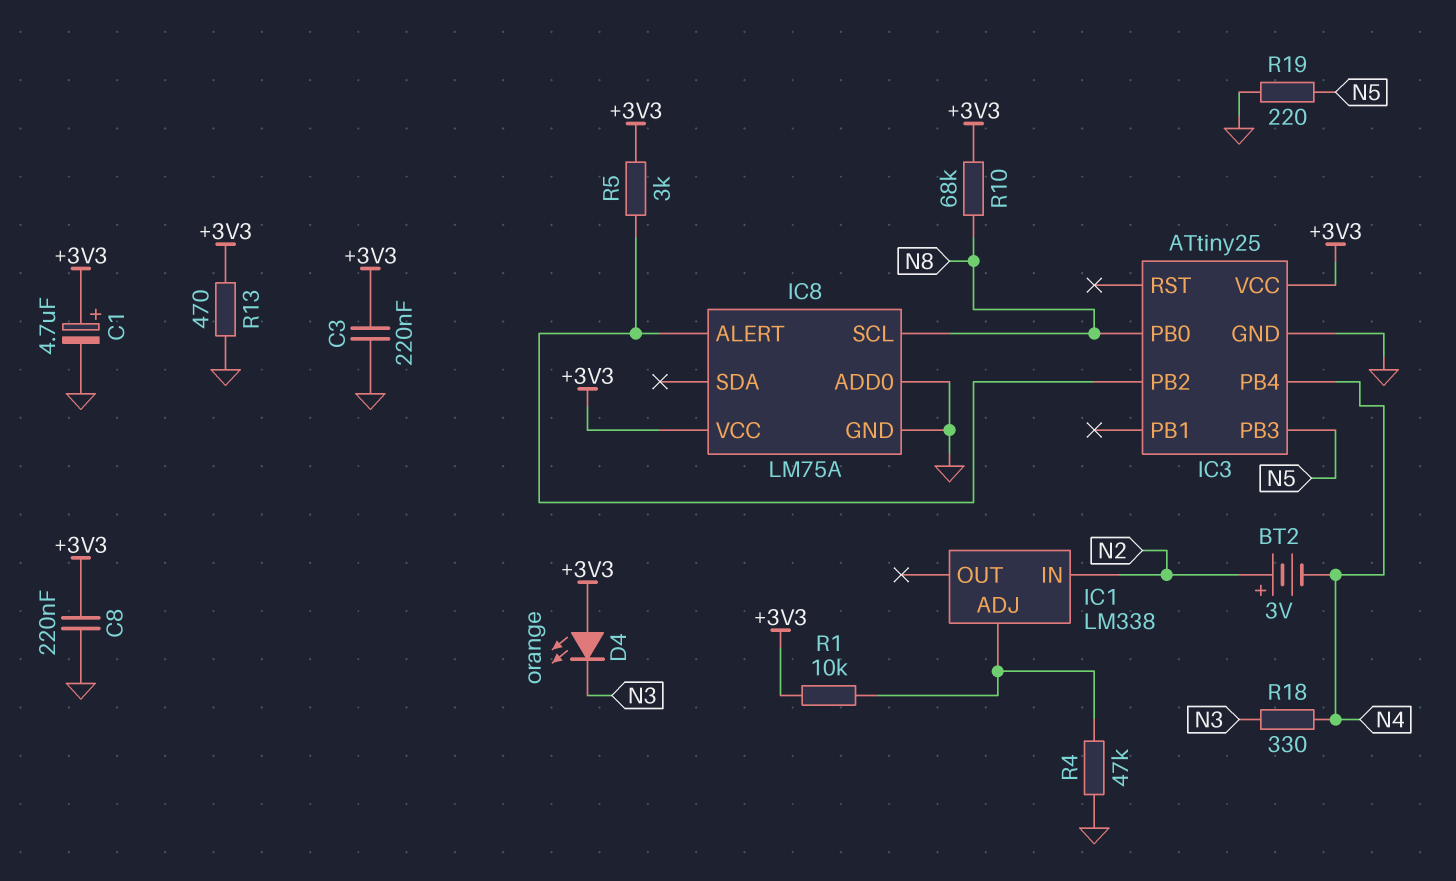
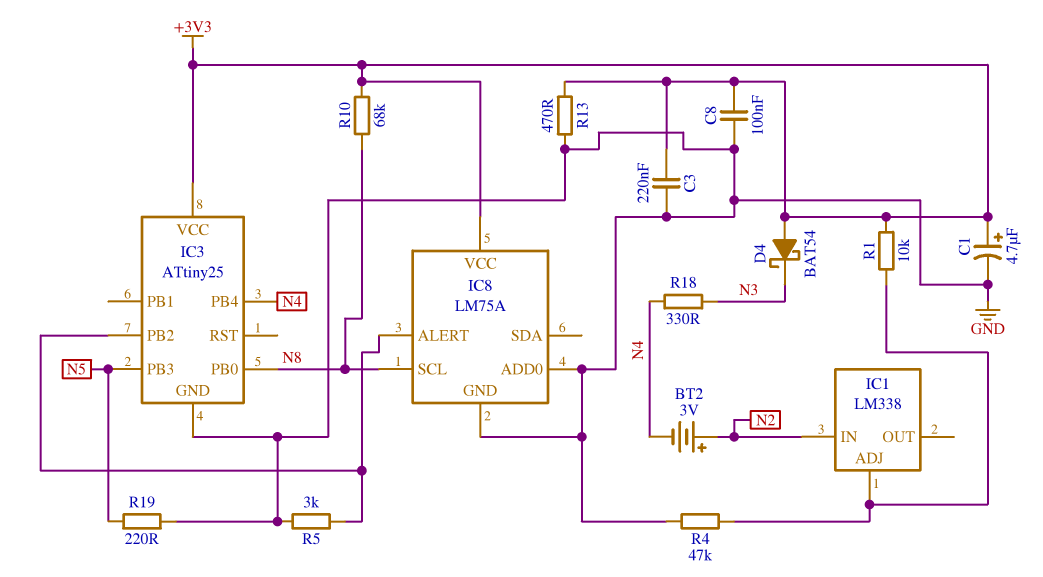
C8: 220nF (+3V3, GND) -> 100nF (+3V3, GND)
D4: LED orange (A +3V3, K N3) -> schottky BAT54 (A +3V3, K N3)
R5: 3k (+3V3, IC3/PB2) -> 3k (GND, IC3/PB2)

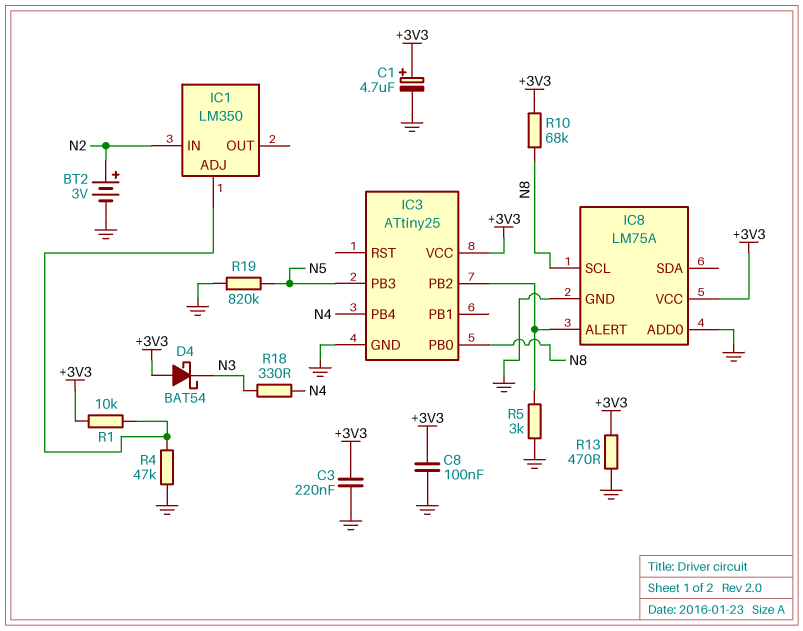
BT2: 3V (plus N2, minus N4) -> 3V (plus N2, minus GND)
IC1: LM338 -> LM350
R19: 220 (GND, N5) -> 820k (GND, N5)

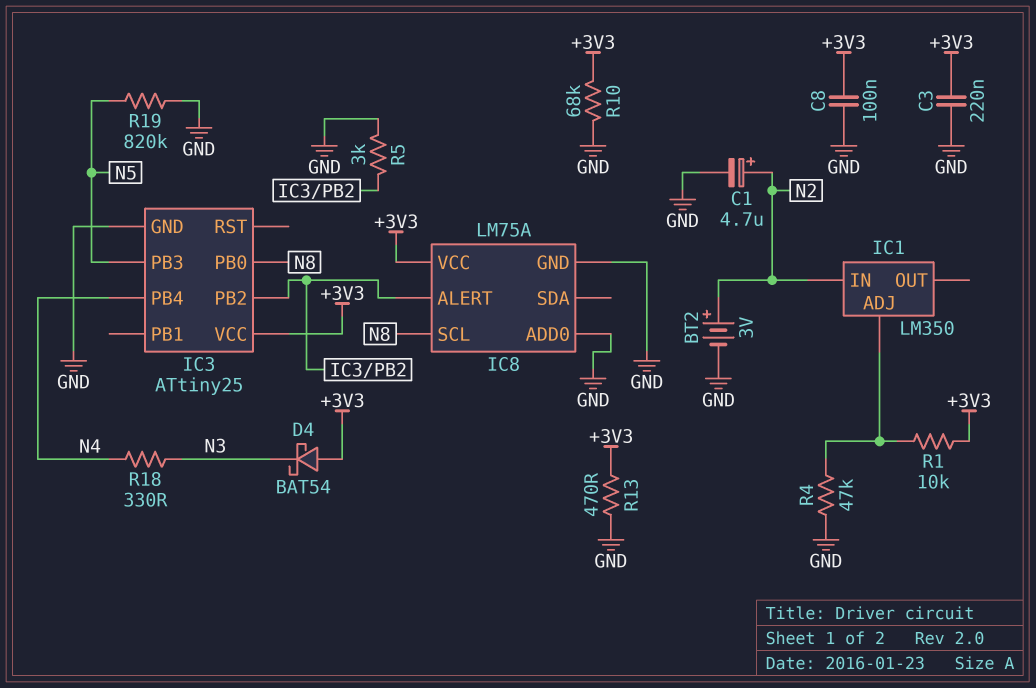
C1: 4.7uF (plus +3V3, minus GND) -> 4.7uF (plus N2, minus GND)
R10: 68k (+3V3, N8) -> 68k (+3V3, GND)

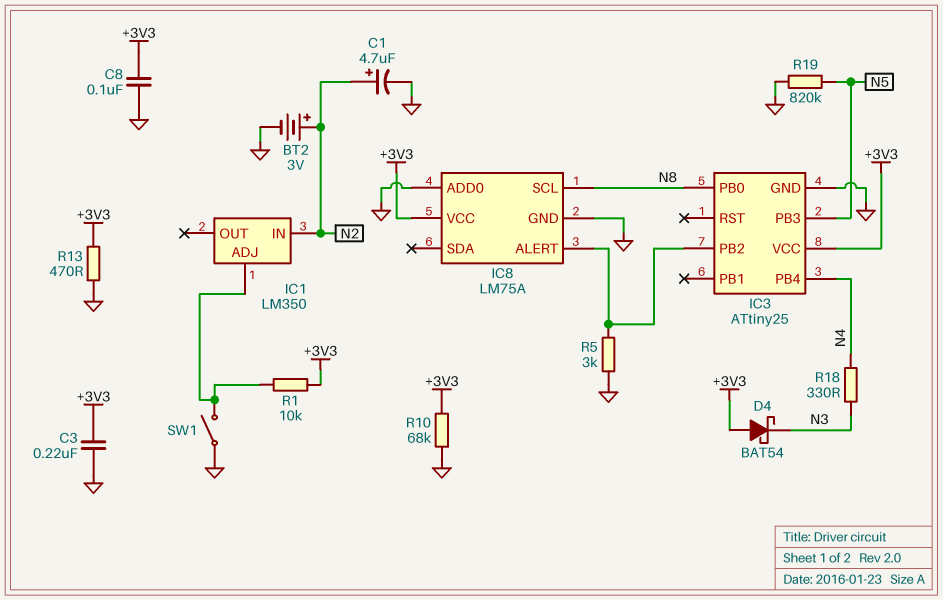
R4: 47k (GND, IC1/ADJ) -> none
SW1: none -> switch (GND, IC1/ADJ)

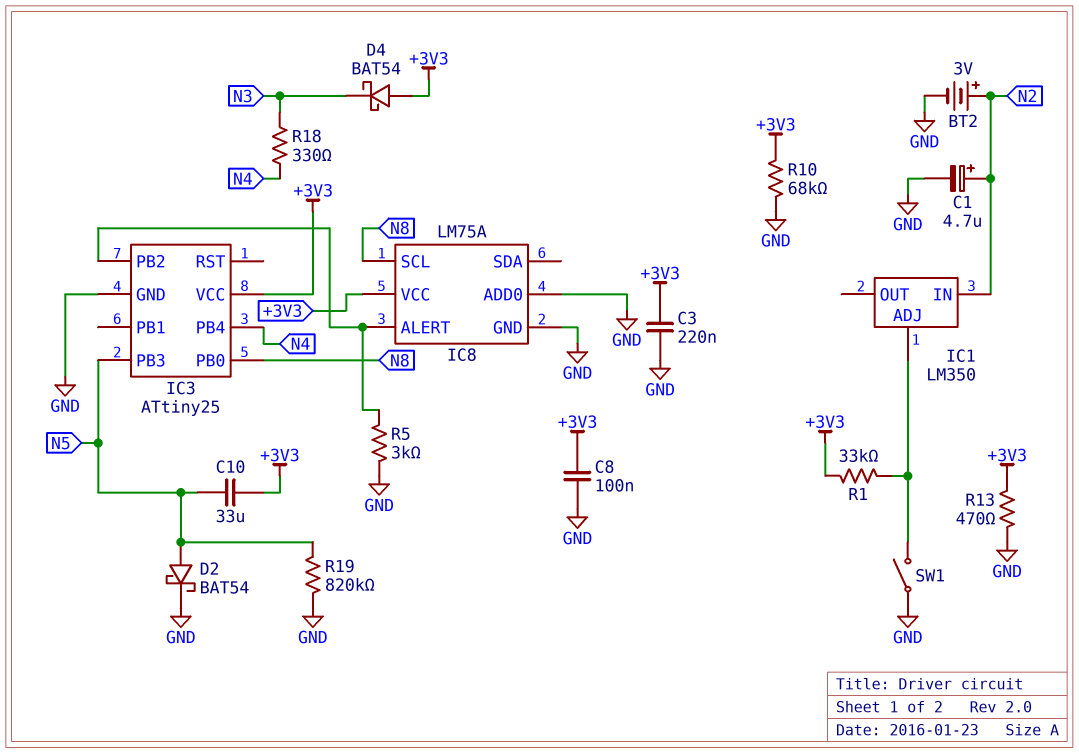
C10: none -> 33uF (+3V3, N5)
D2: none -> schottky BAT54 (A N5, K GND)
R1: 10k (+3V3, IC1/ADJ) -> 33k (+3V3, IC1/ADJ)

